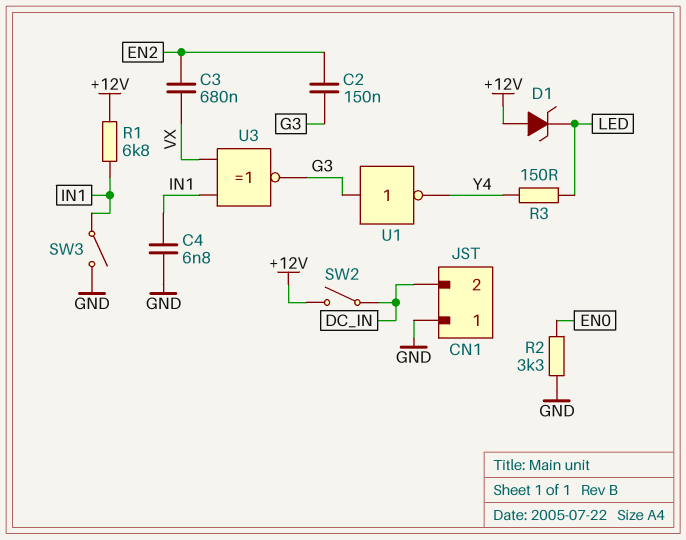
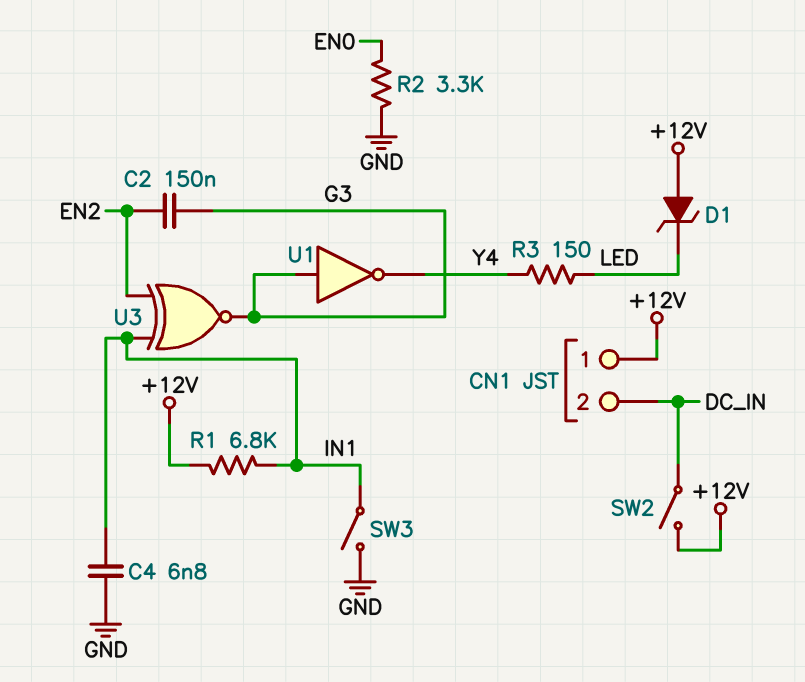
C3: 680nF (EN2, VX) -> none
CN1 pin 1: GND -> +12V
U3: XNOR (in IN1, in VX, out G3) -> XNOR (in EN2, in IN1, out G3)

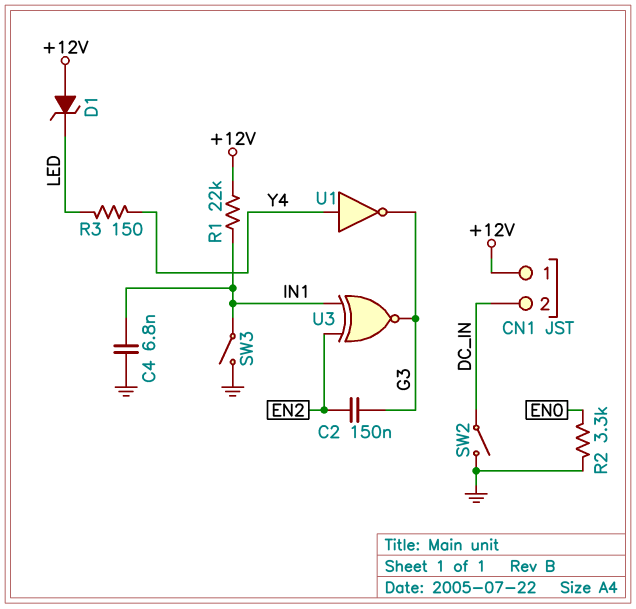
R1: 6.8k (+12V, IN1) -> 22k (+12V, IN1)
SW2: switch (+12V, DC_IN) -> switch (DC_IN, GND)
U1: NOT (in G3, out Y4) -> NOT (in Y4, out G3)

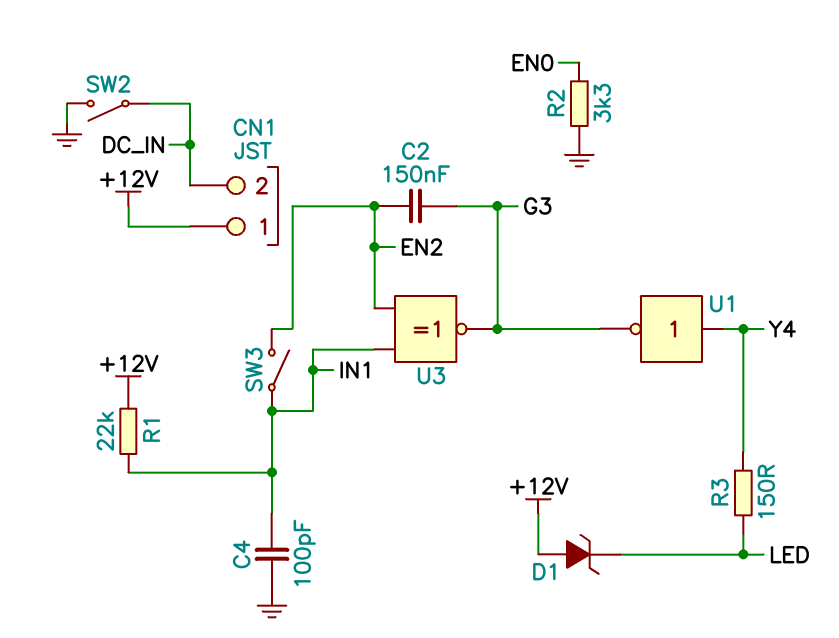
C4: 6.8nF (GND, IN1) -> 100pF (GND, IN1)
SW3: switch (GND, IN1) -> switch (EN2, IN1)

